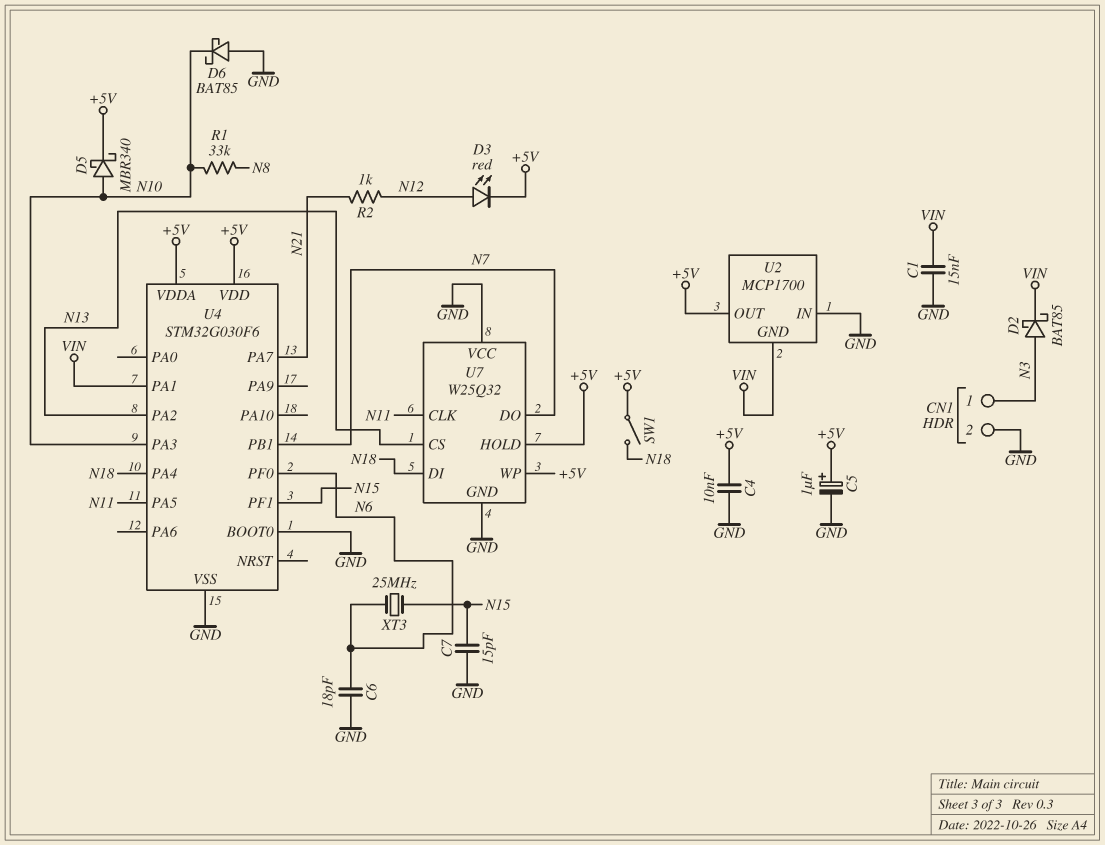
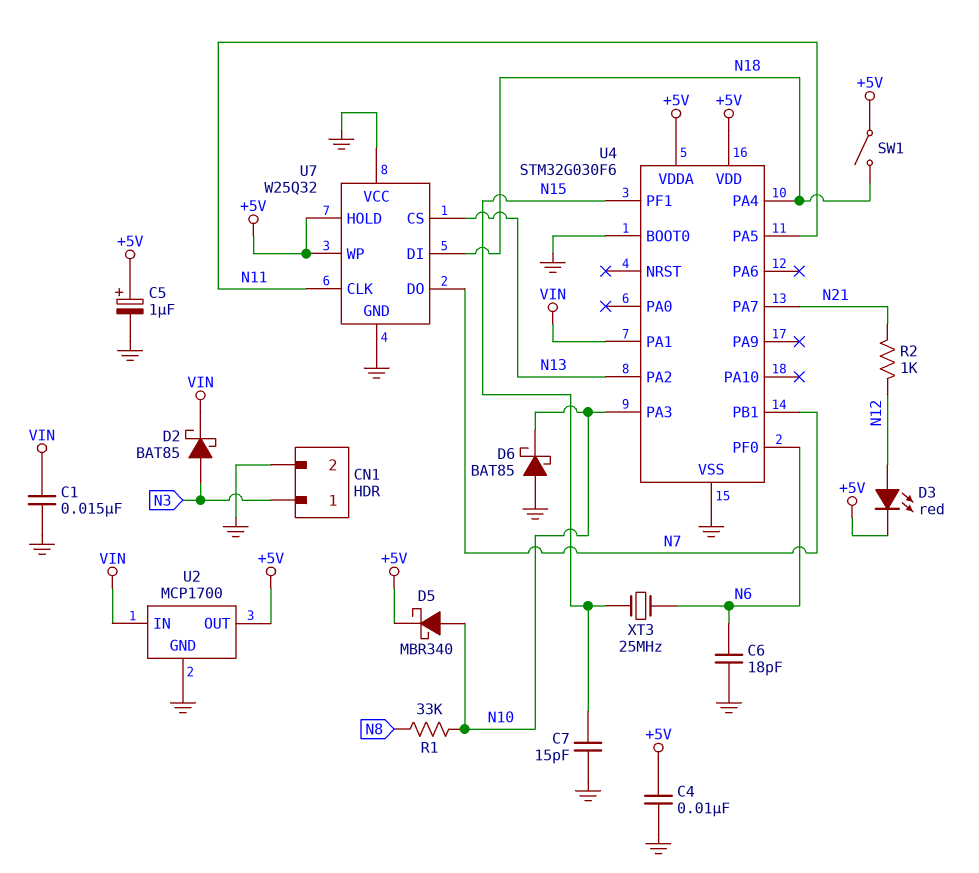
U2 pin GND: VIN -> GND
U2 pin IN: GND -> VIN

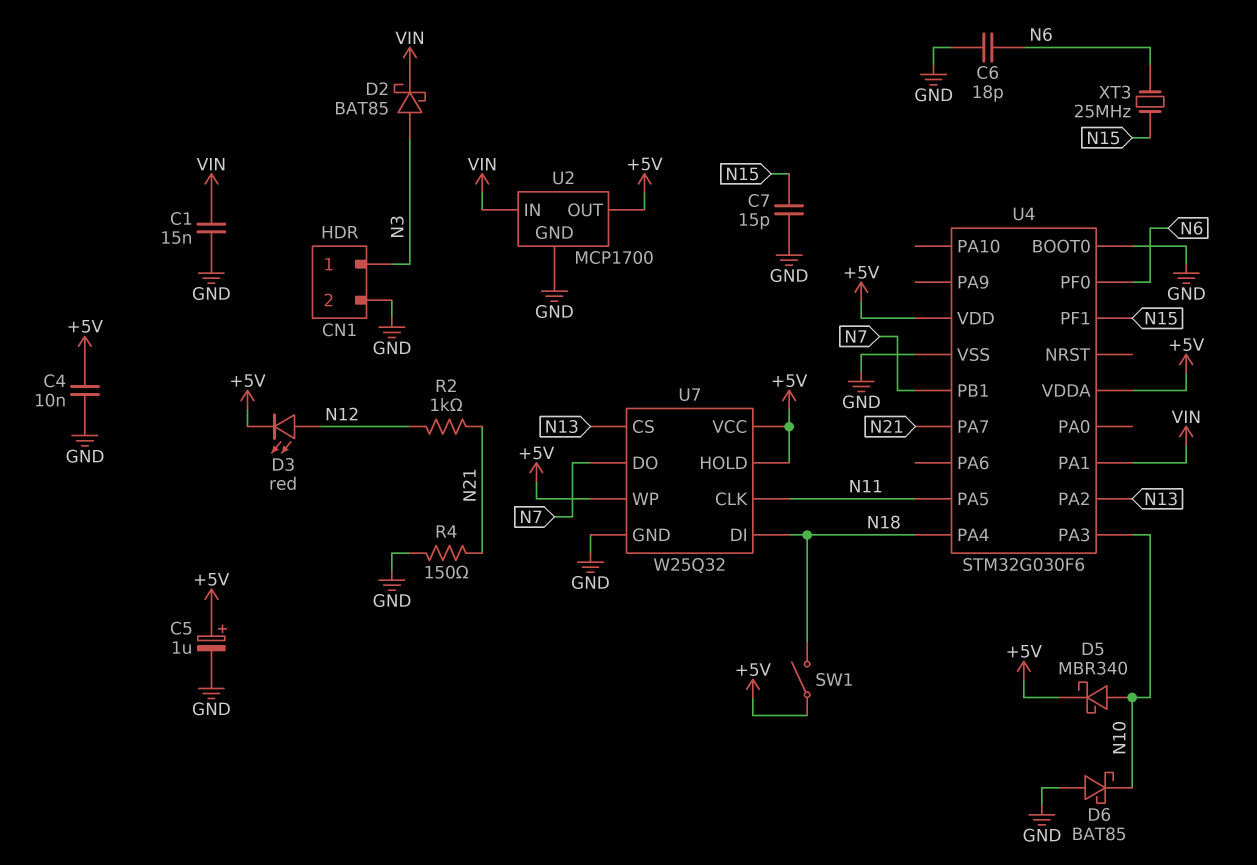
R1: 33k (N8, N10) -> none
R4: none -> 150 (GND, N21)
U7 pin VCC: GND -> +5V

